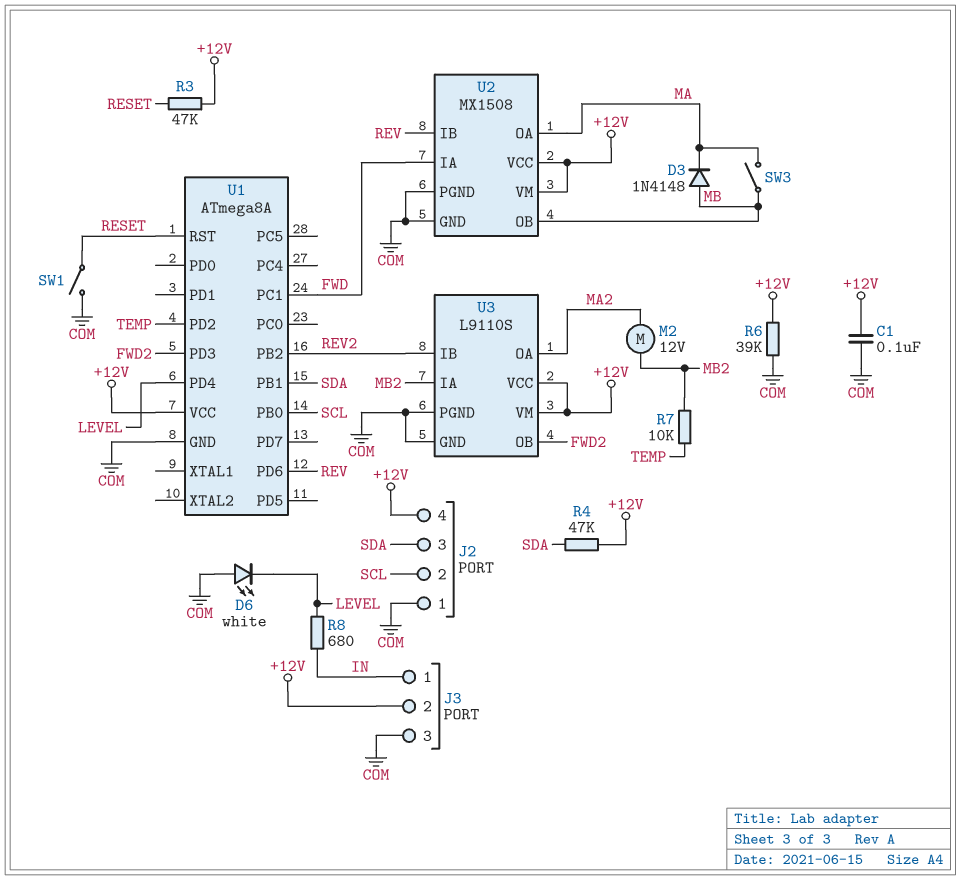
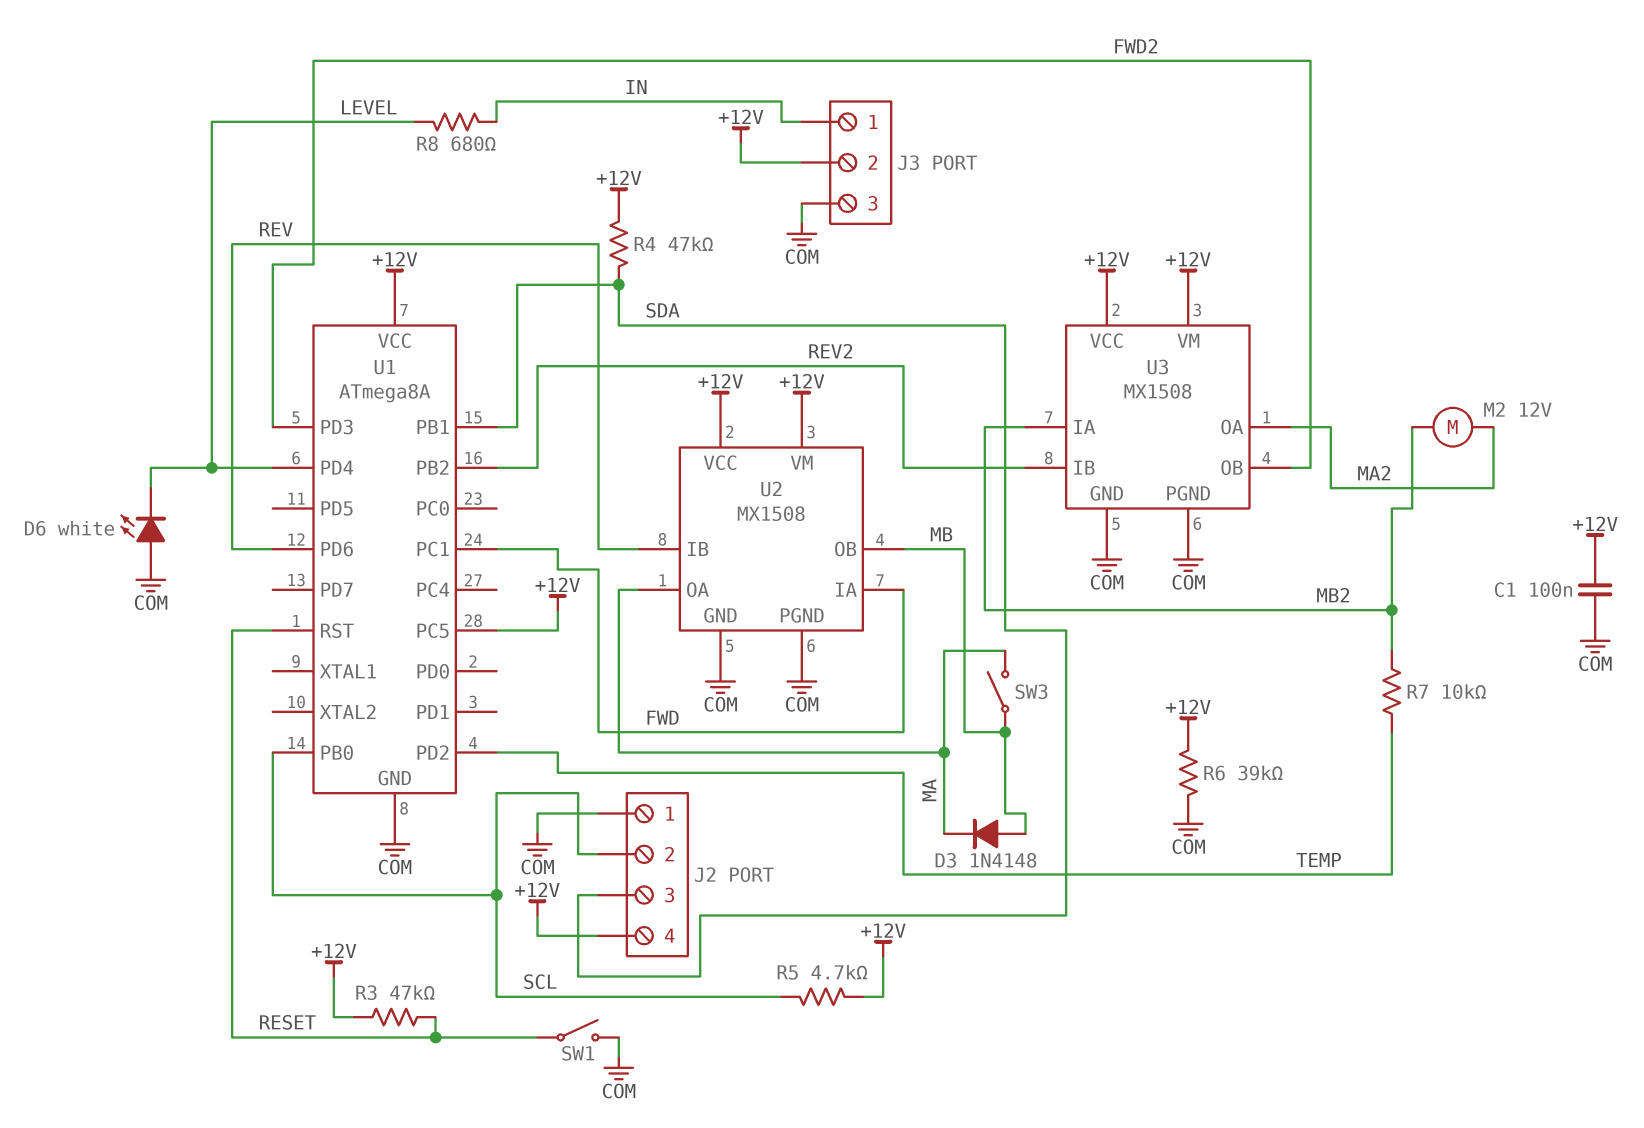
R5: none -> 4.7k (+12V, SCL)
U1 pin PC5: none -> +12V
U3: L9110S -> MX1508

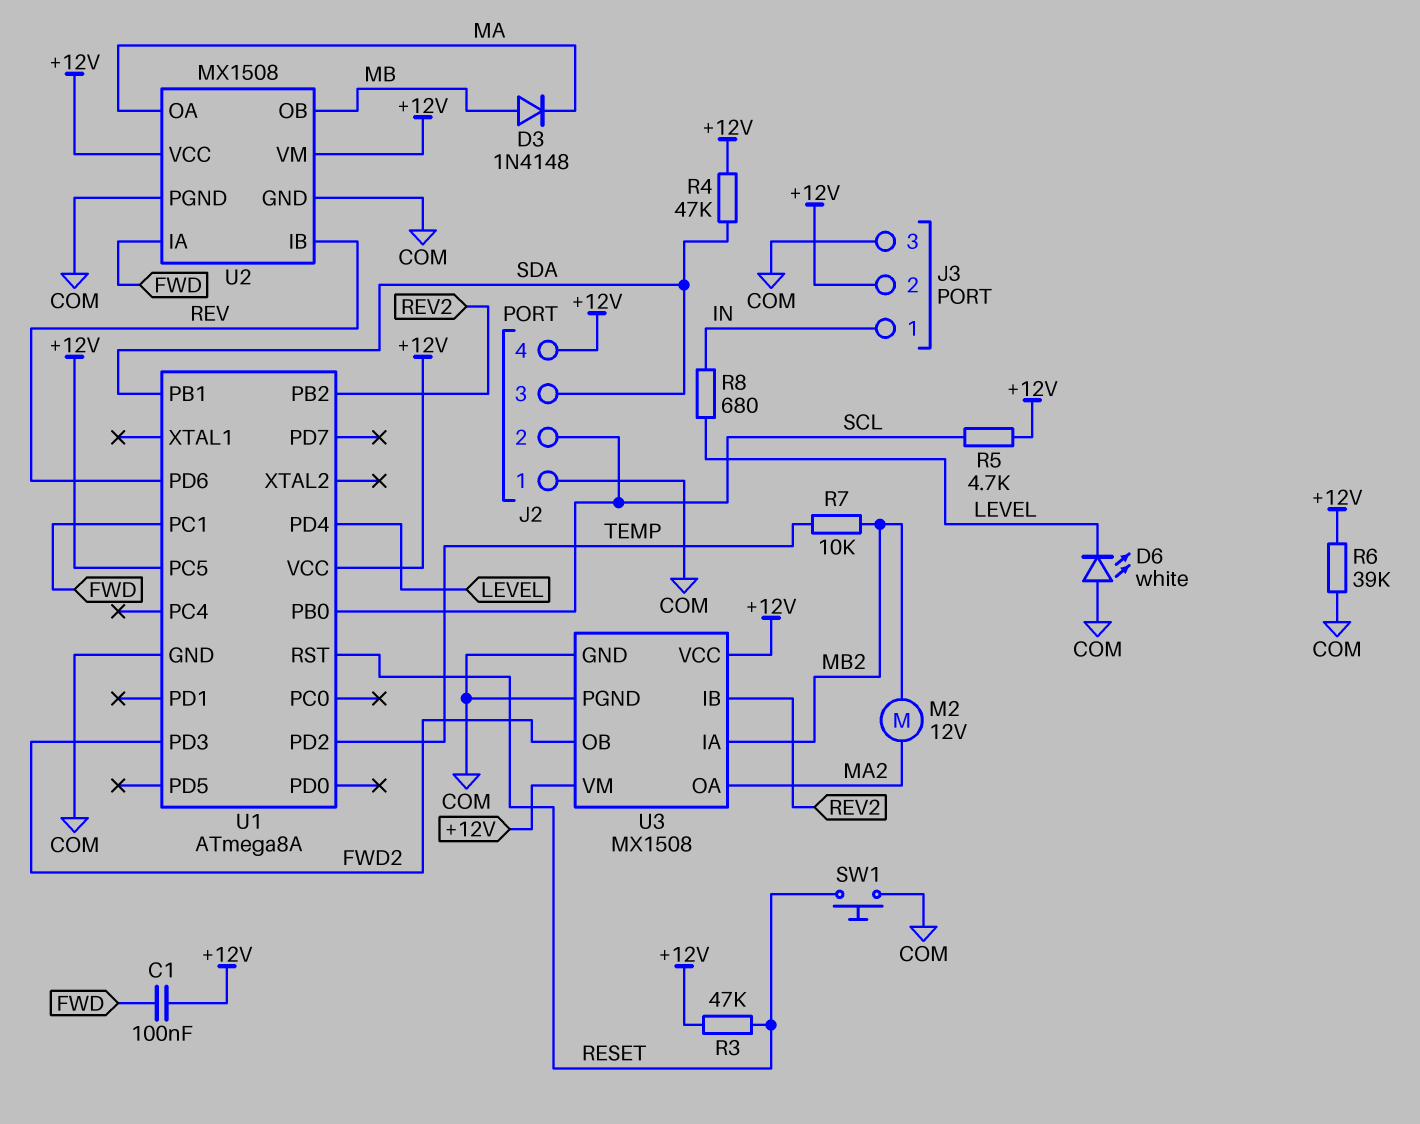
C1: 100nF (+12V, COM) -> 100nF (+12V, FWD)
SW1: switch (COM, RESET) -> button (COM, RESET)
SW3: switch (MA, MB) -> none

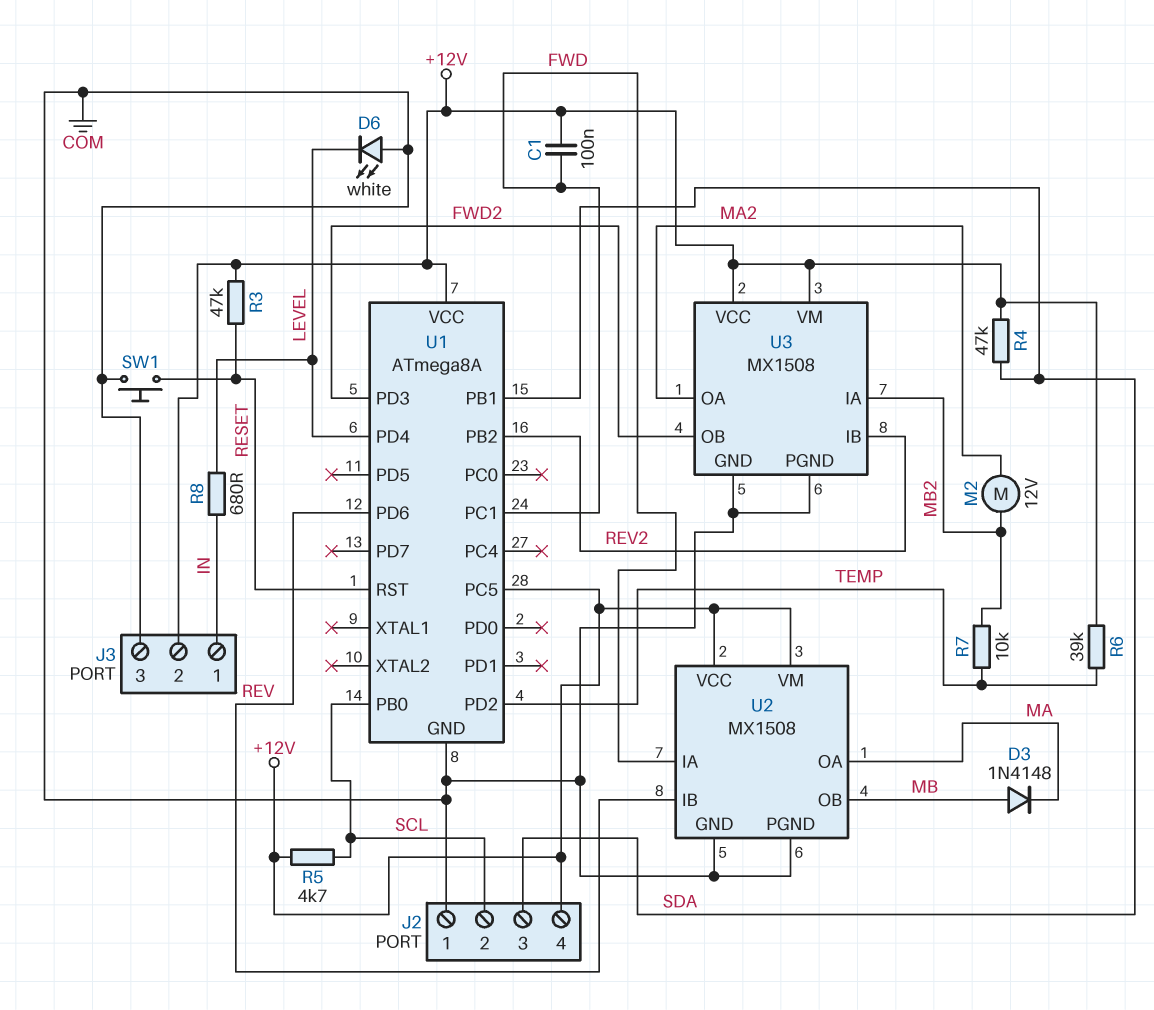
R6: 39k (+12V, COM) -> 39k (+12V, TEMP)

